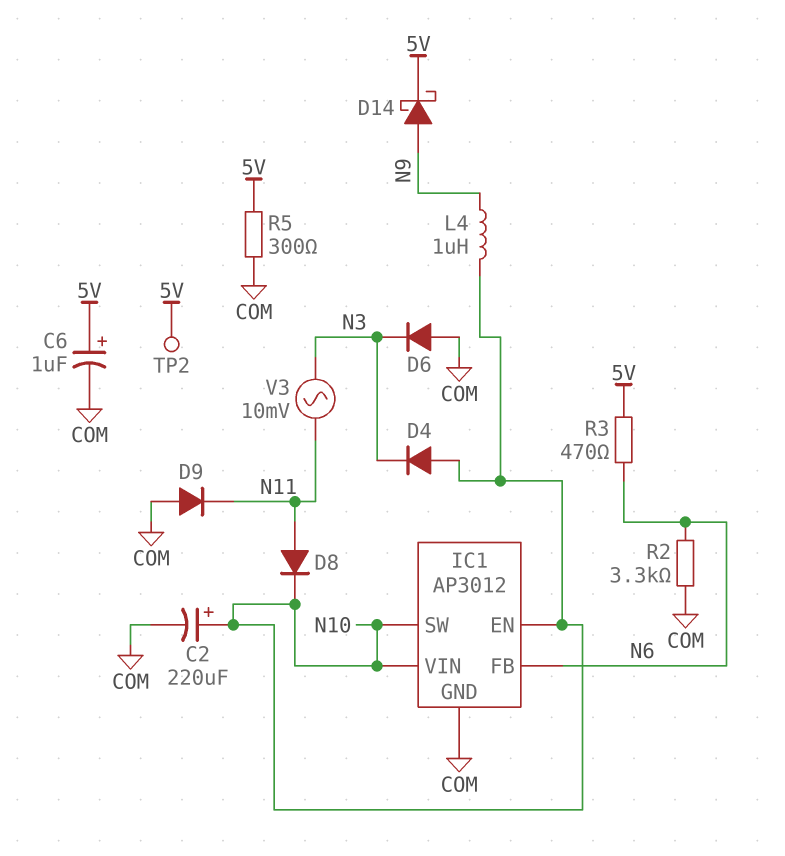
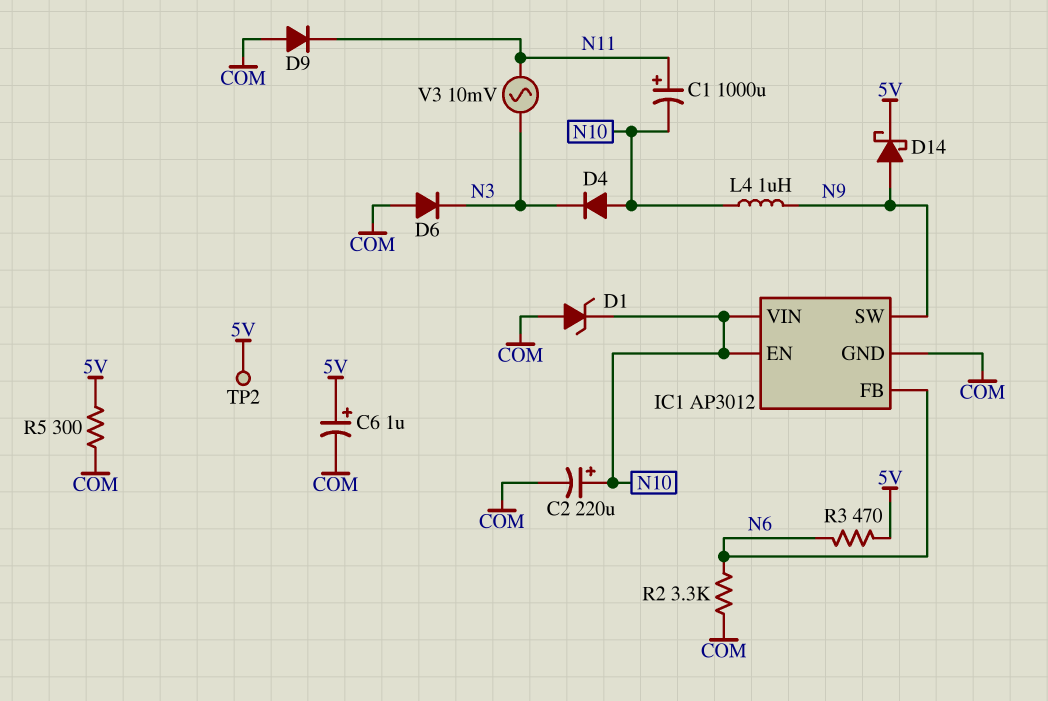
C1: none -> 1000uF (plus N11, minus N10)
D1: none -> zener (A COM, K N10)
D8: diode (A N11, K N10) -> none
IC1 pin SW: N10 -> N9

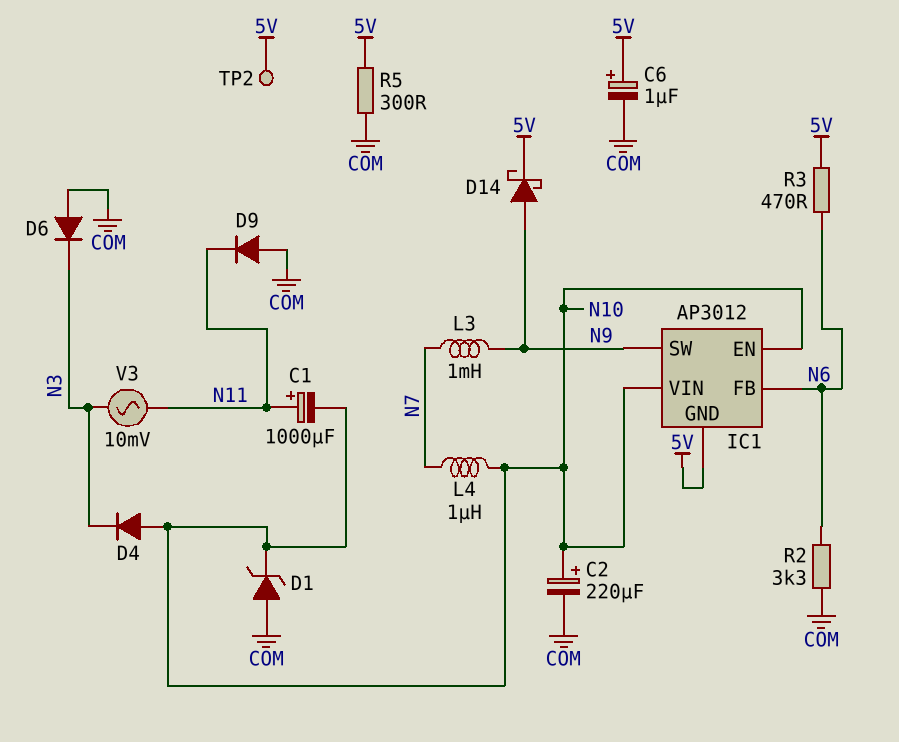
IC1 pin GND: COM -> 5V
L3: none -> 1mH (N7, N9)
L4: 1uH (N9, N10) -> 1uH (N7, N10)

